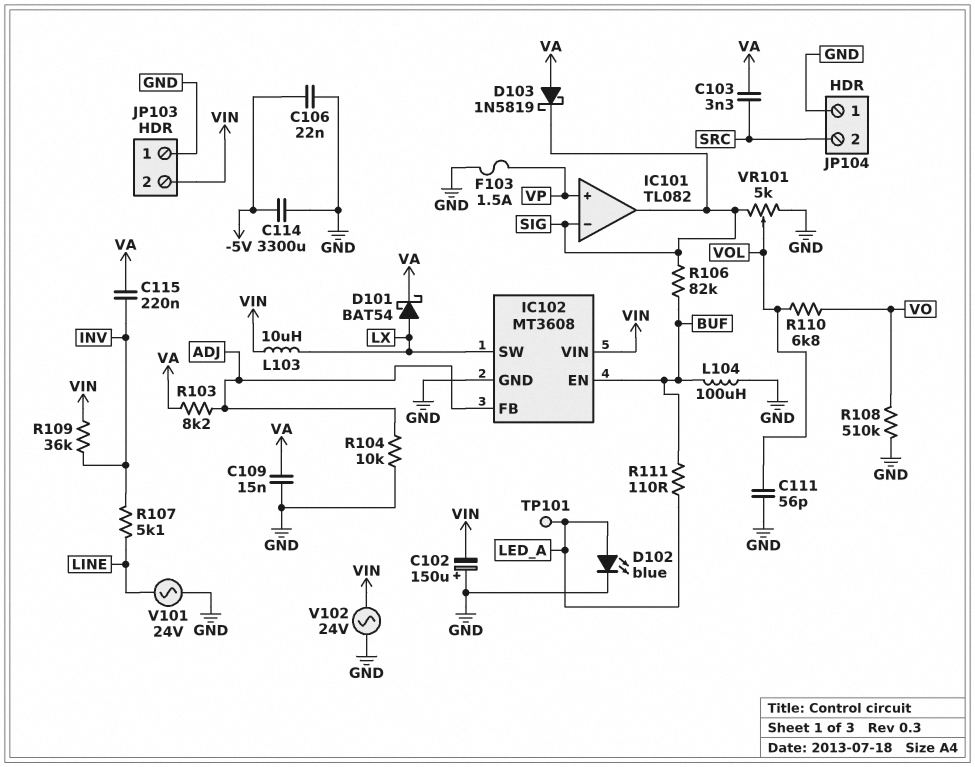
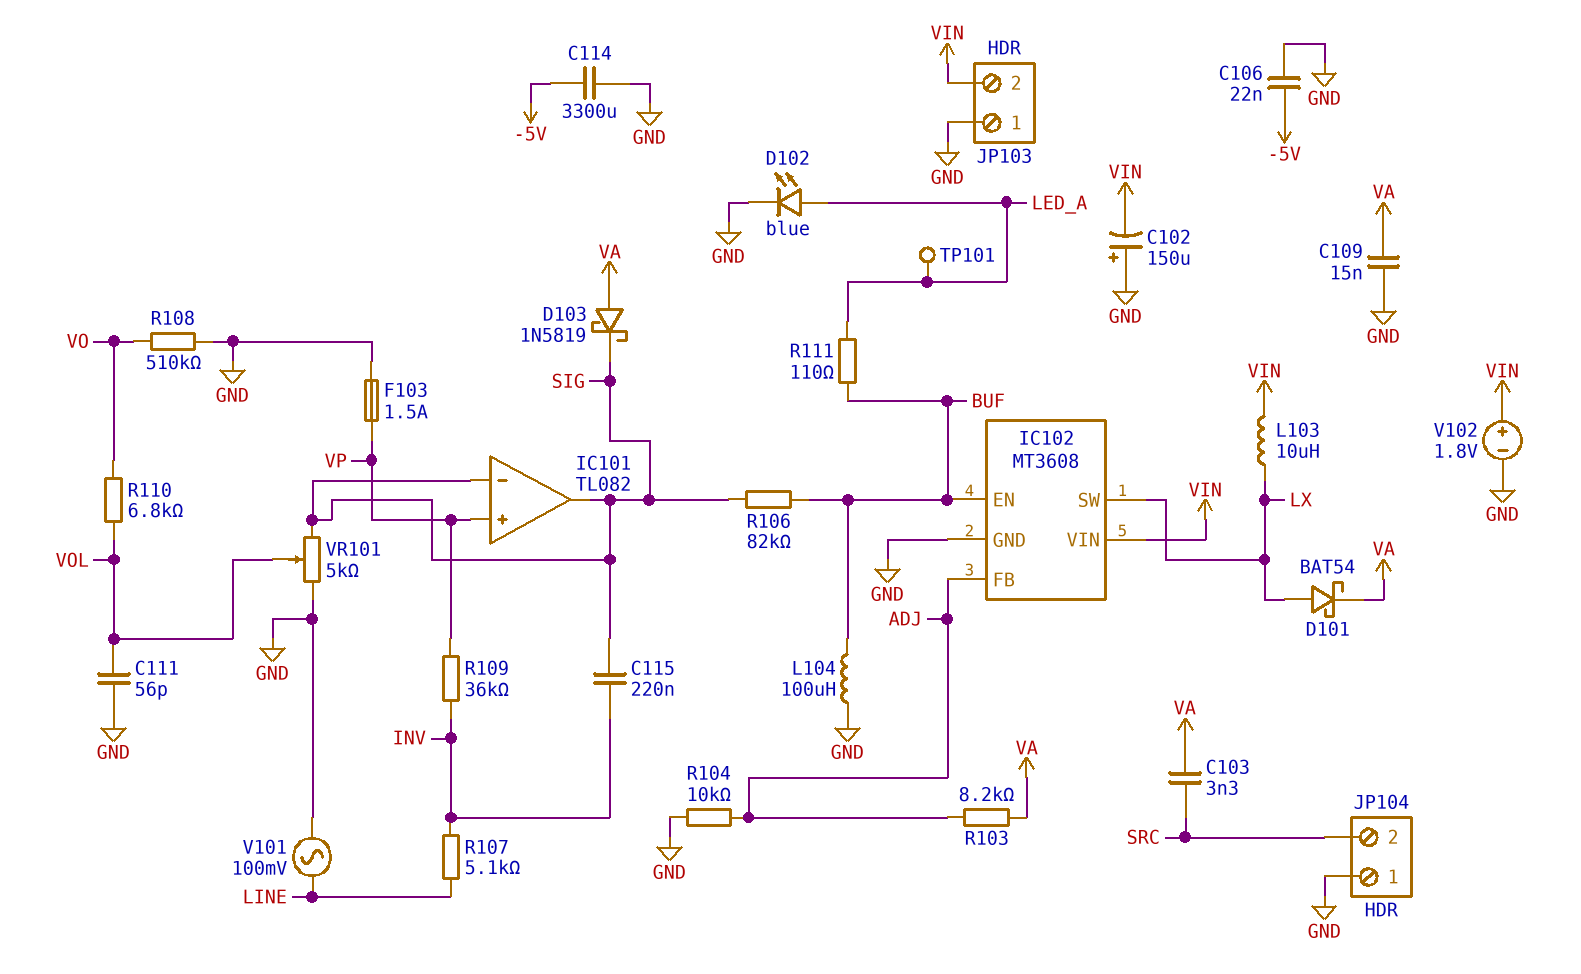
C115: 220nF (INV, VA) -> 220nF (INV, SIG)
R109: 36k (INV, VIN) -> 36k (INV, VP)
V101: AC 24V (GND, LINE) -> AC 100mV (GND, LINE)
V102: AC 24V (GND, VIN) -> 1.8V (plus VIN, minus GND)

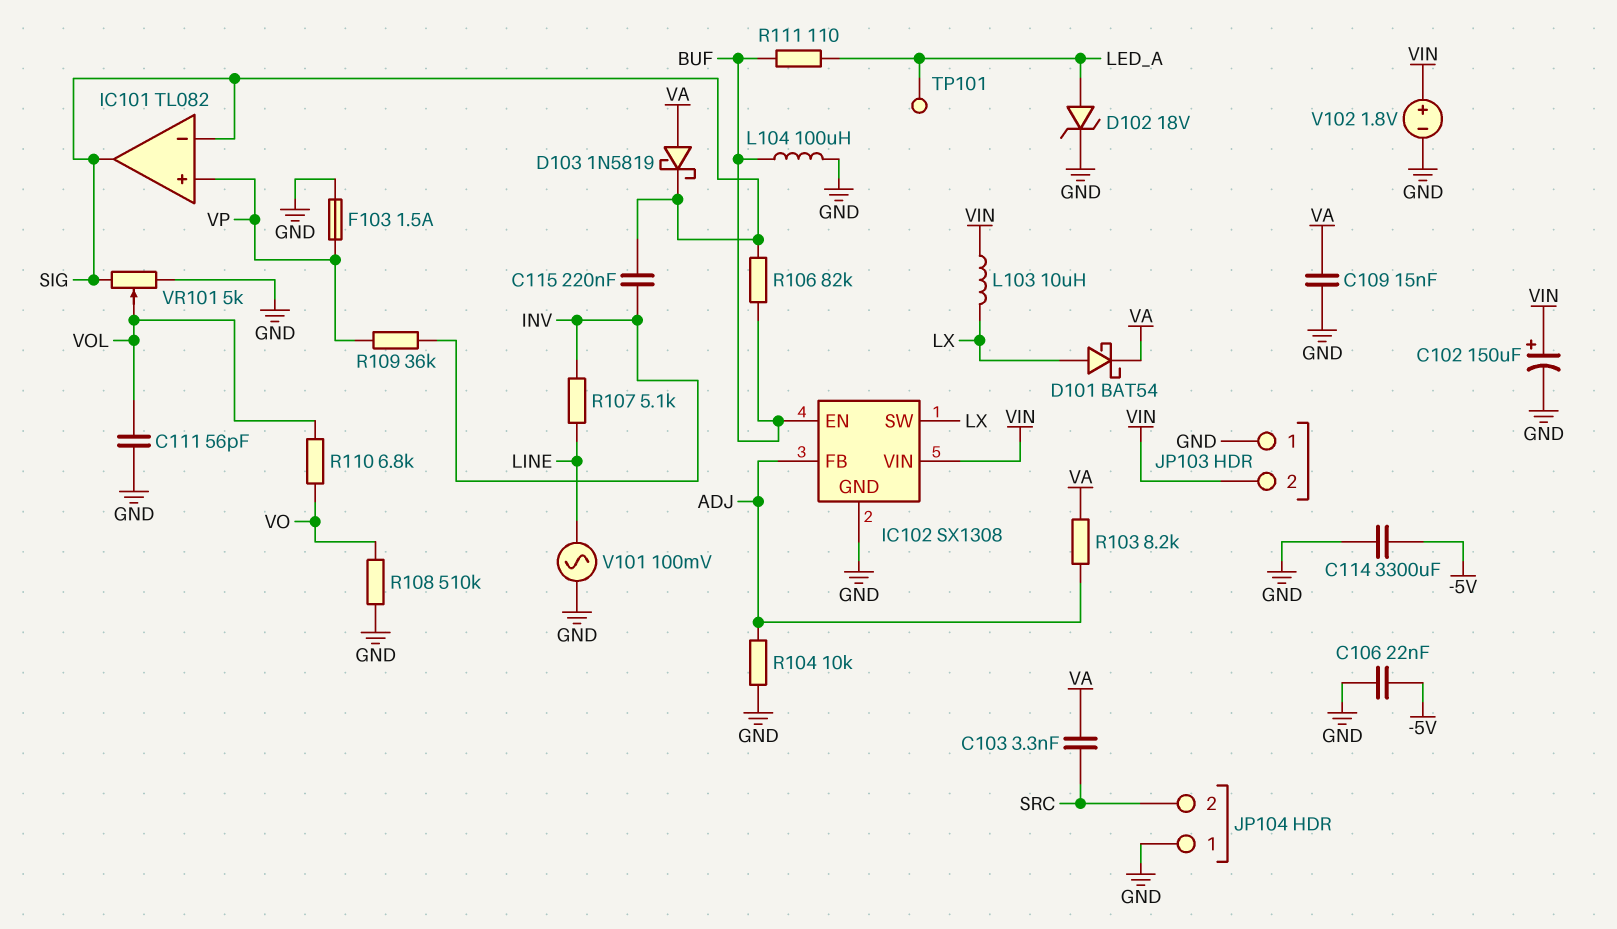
C102: 150uF (plus GND, minus VIN) -> 150uF (plus VIN, minus GND)
D102: LED blue (A LED_A, K GND) -> zener 18V (A LED_A, K GND)
IC102: MT3608 -> SX1308

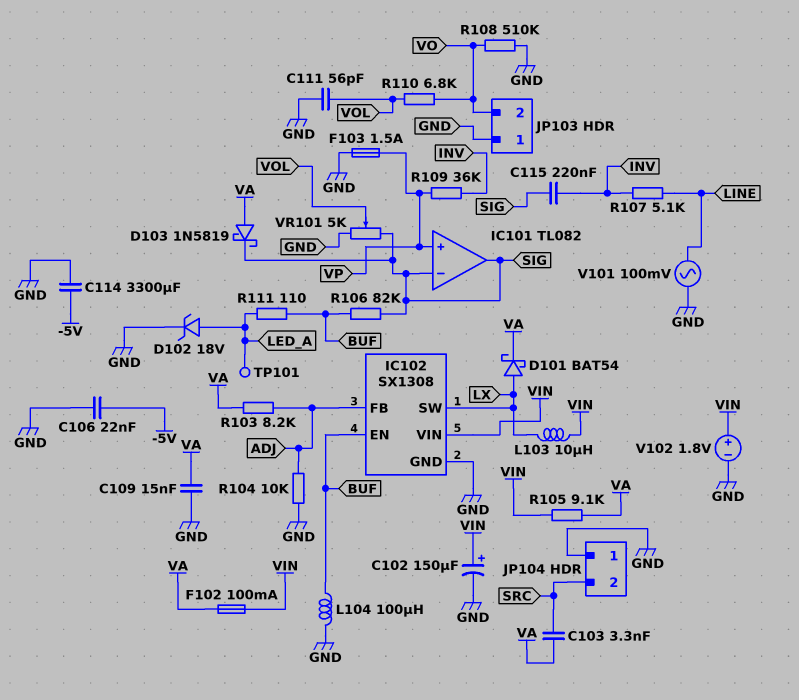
F102: none -> 100mA (VA, VIN)
JP103 pin 2: VIN -> VO
R105: none -> 9.1k (VA, VIN)

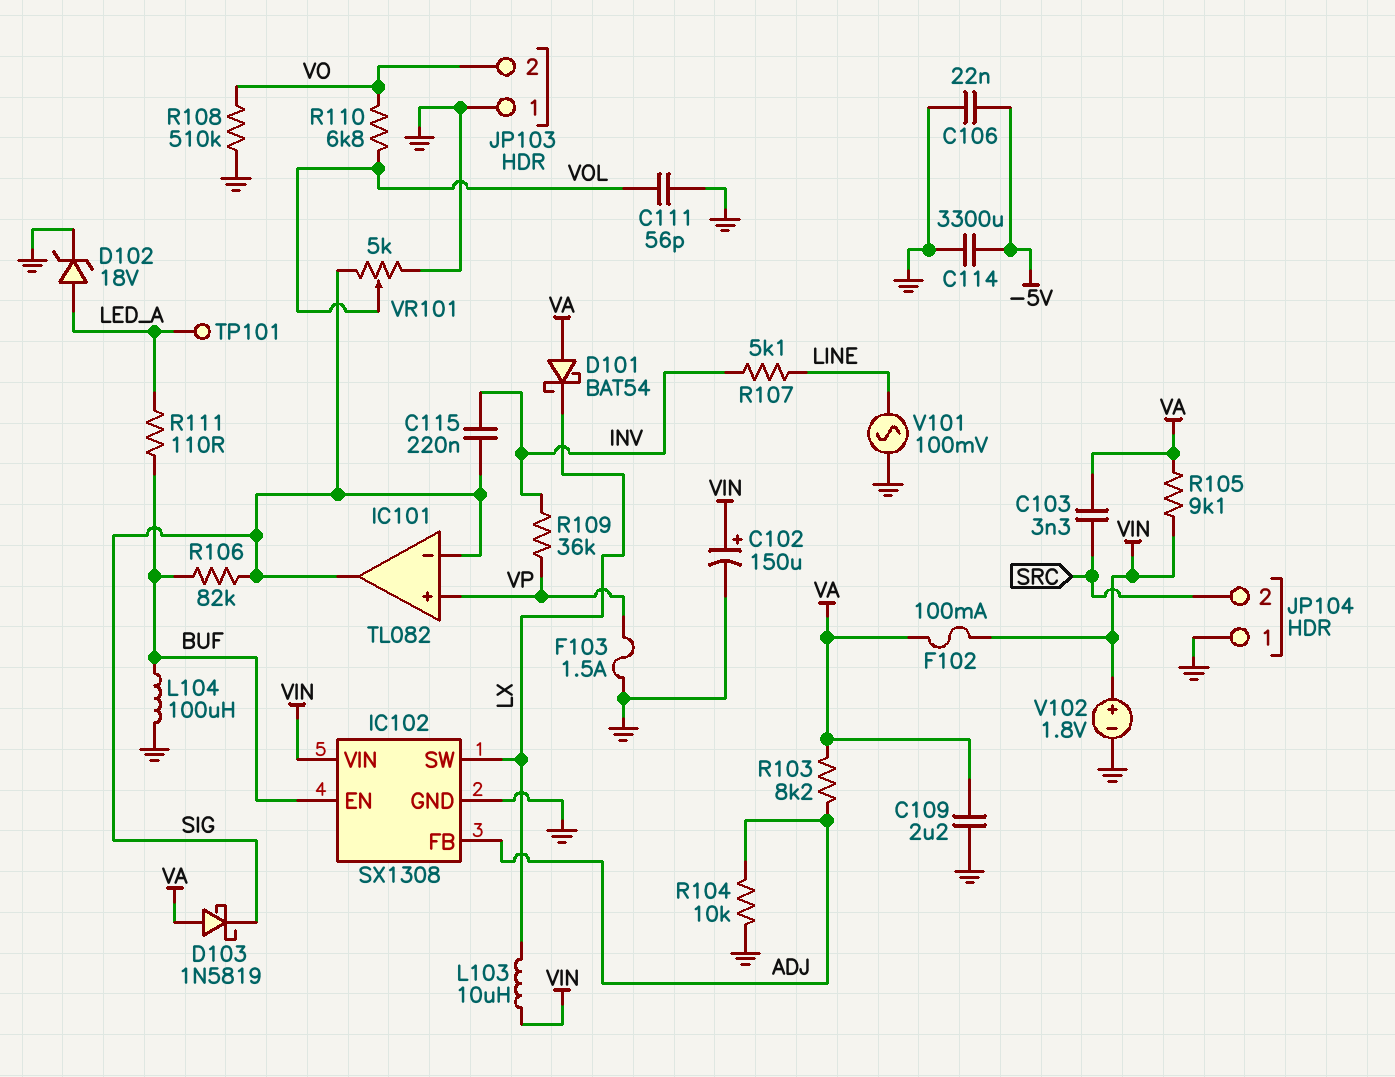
C109: 15nF (GND, VA) -> 2.2uF (GND, VA)
D101: schottky BAT54 (A LX, K VA) -> schottky BAT54 (A VA, K LX)

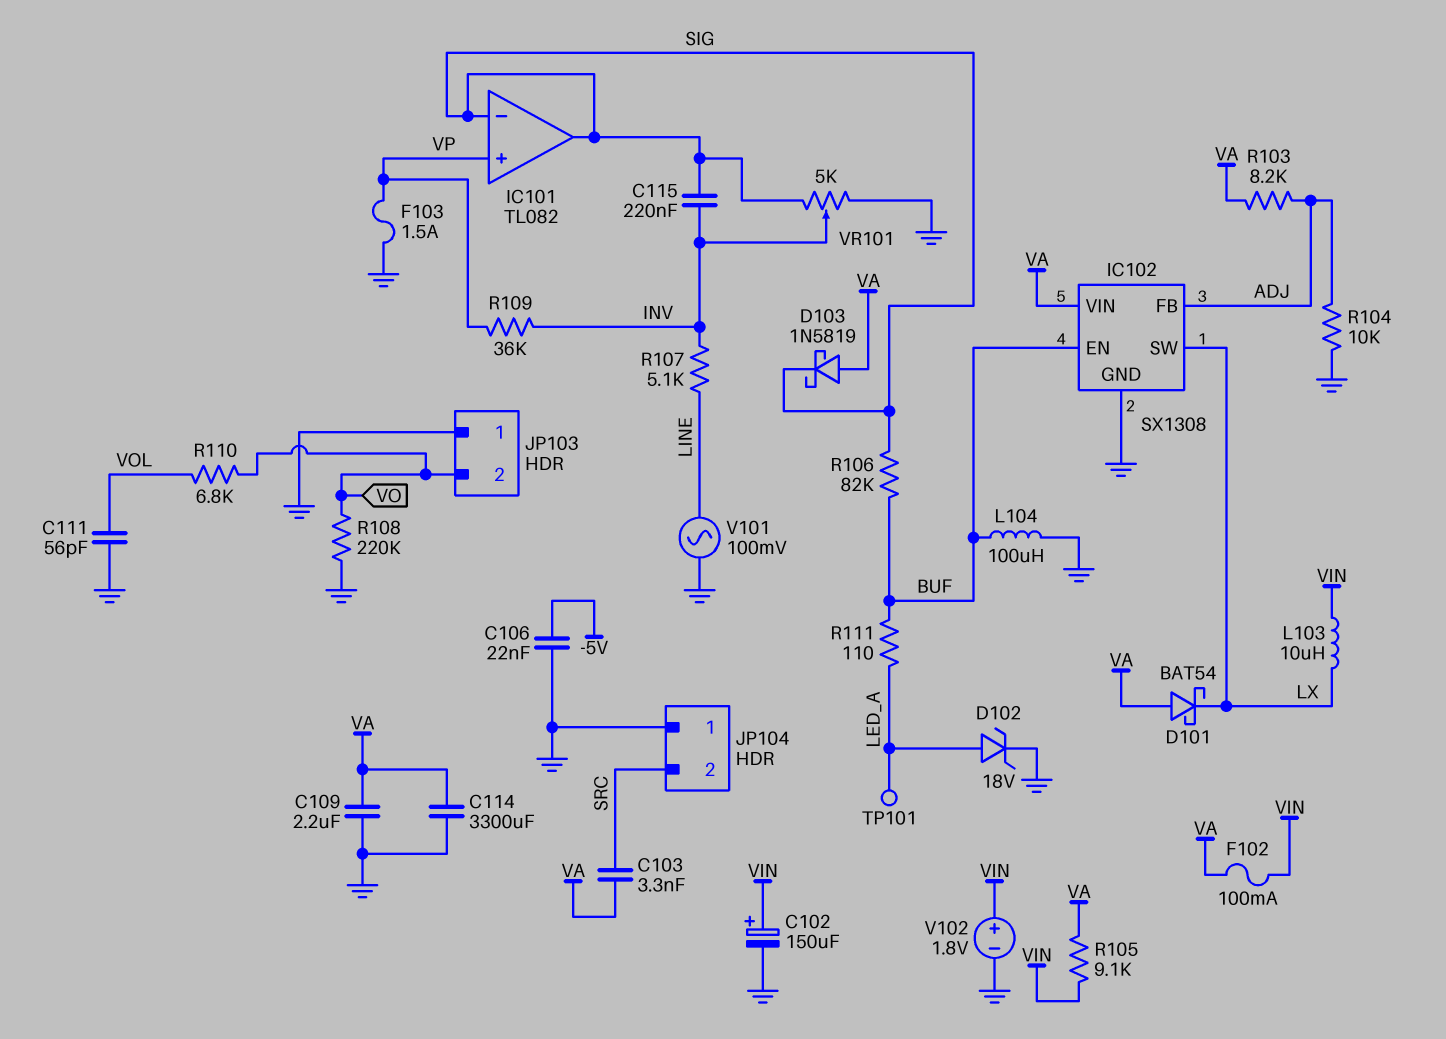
C114: 3300uF (-5V, GND) -> 3300uF (GND, VA)
IC102 pin VIN: VIN -> VA
R108: 510k (GND, VO) -> 220k (GND, VO)
VR101: 5k (GND, SIG, wiper VOL) -> 5k (GND, SIG, wiper INV)

